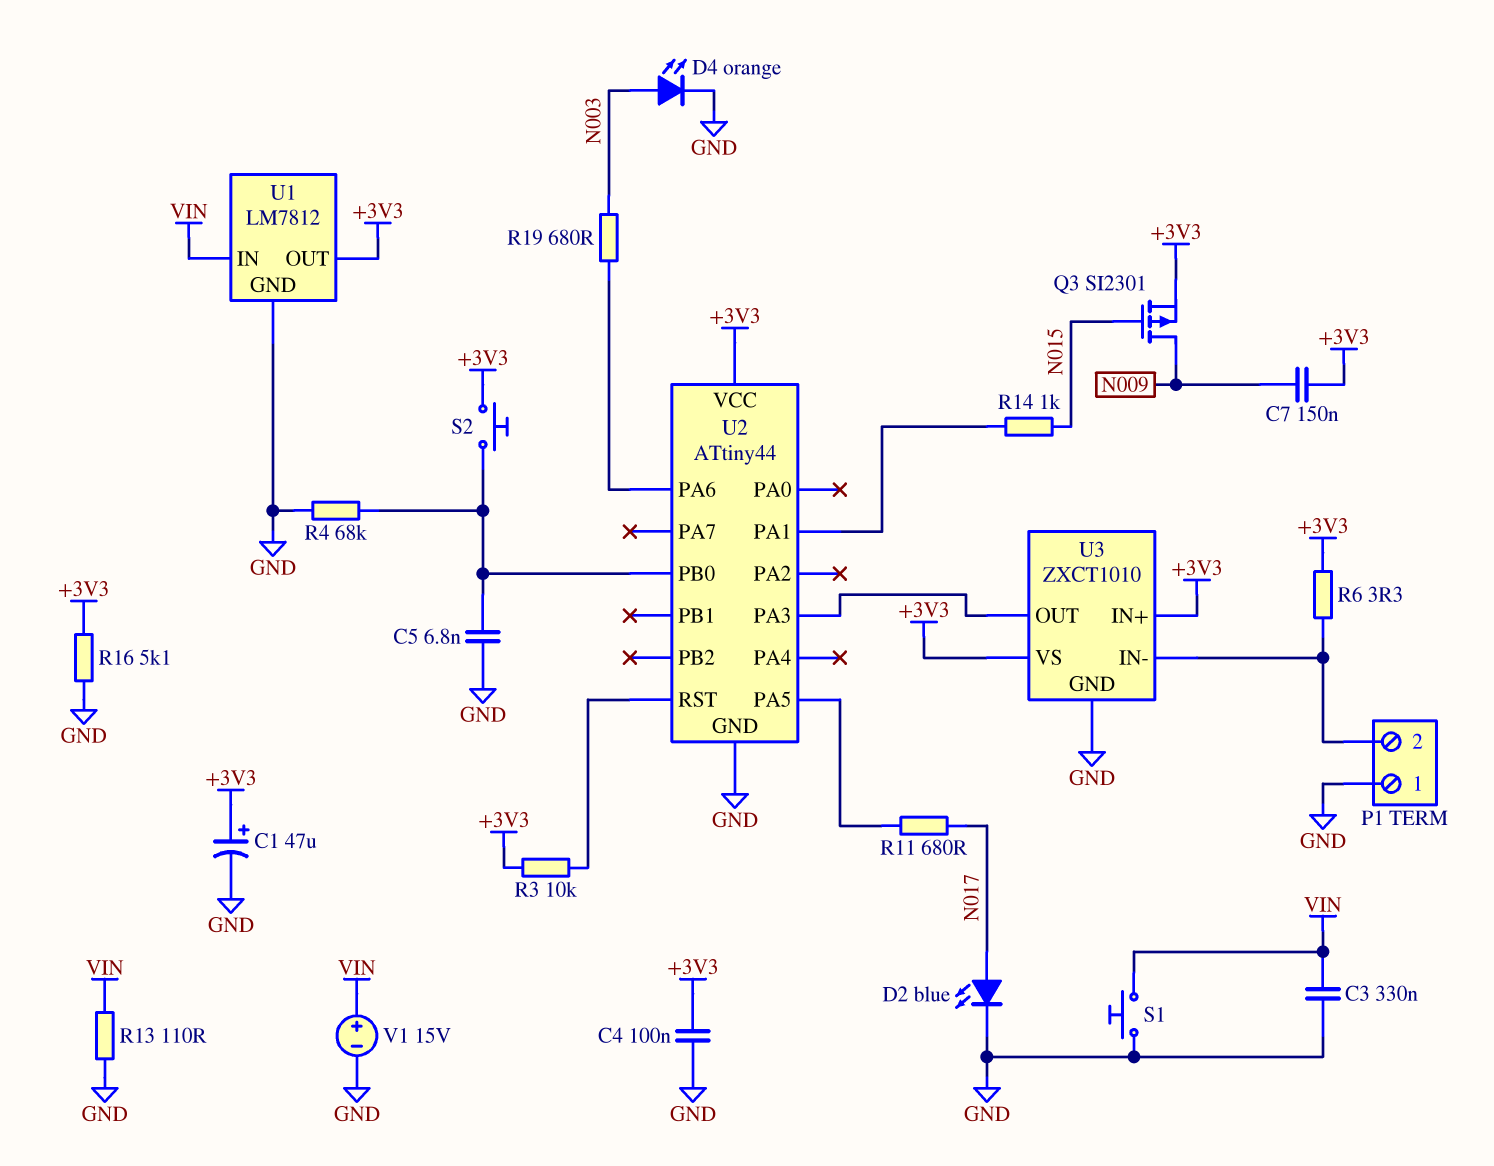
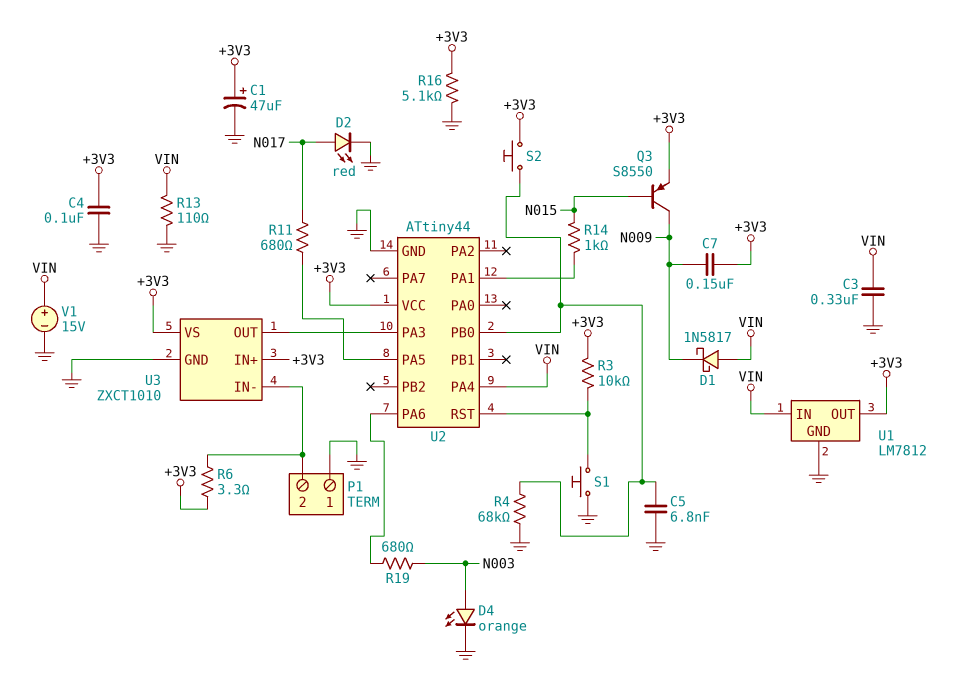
D1: none -> schottky 1N5817 (A VIN, K N009)
D2: LED blue (A N017, K GND) -> LED red (A N017, K GND)
Q3: PMOS SI2301 (G N015, D N009, S +3V3) -> PNP S8550 (B N015, C N009, E +3V3)
S1: button (GND, VIN) -> button (GND, U2/RST)
U2 pin PA4: none -> VIN

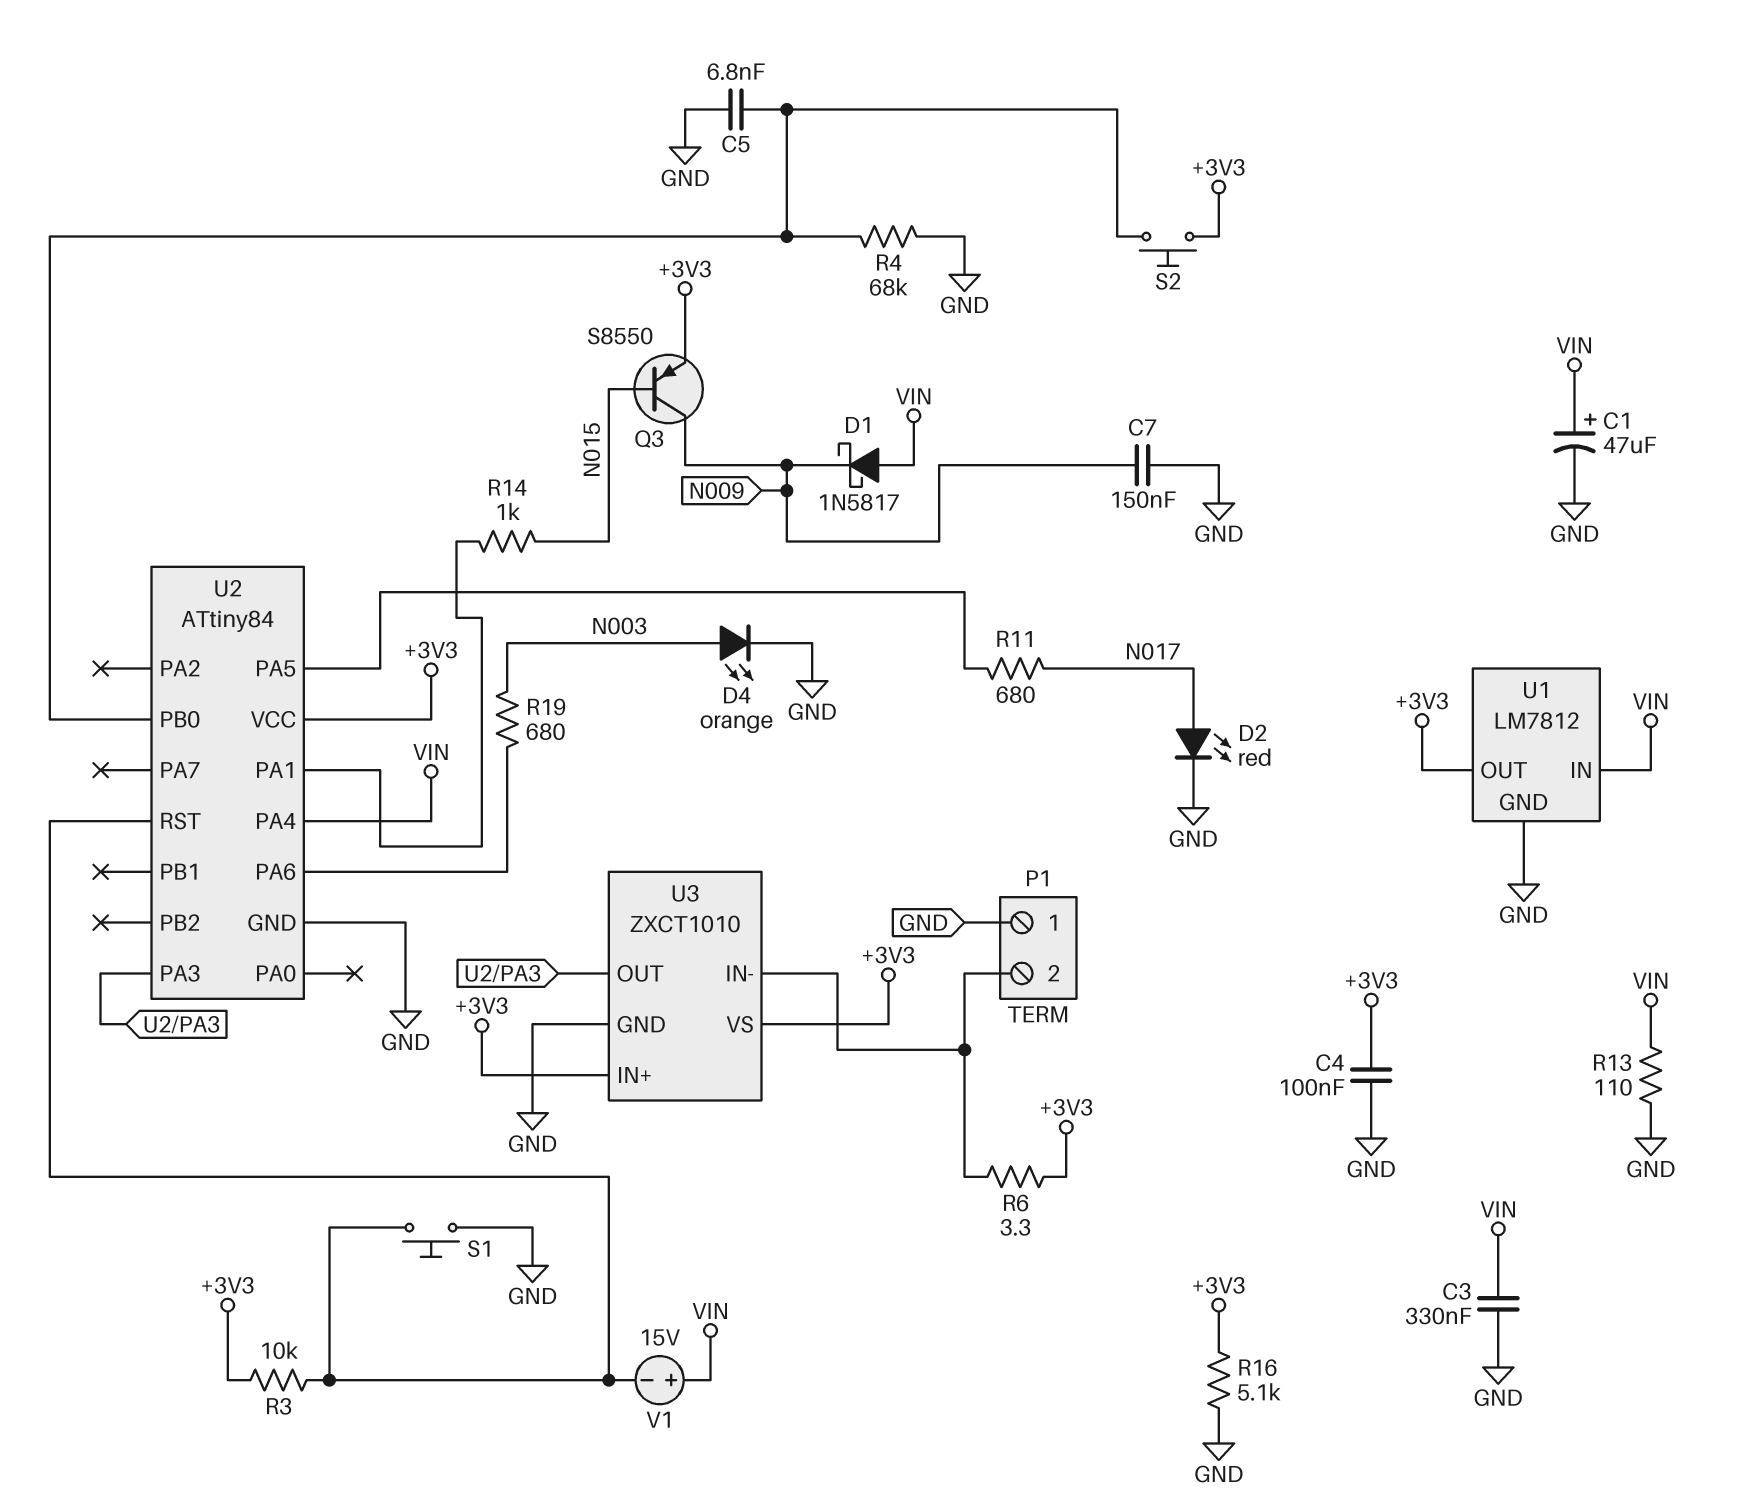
C1: 47uF (plus +3V3, minus GND) -> 47uF (plus VIN, minus GND)
C7: 150nF (+3V3, N009) -> 150nF (GND, N009)
U2: ATtiny44 -> ATtiny84
V1: 15V (plus VIN, minus GND) -> 15V (plus VIN, minus U2/RST)

